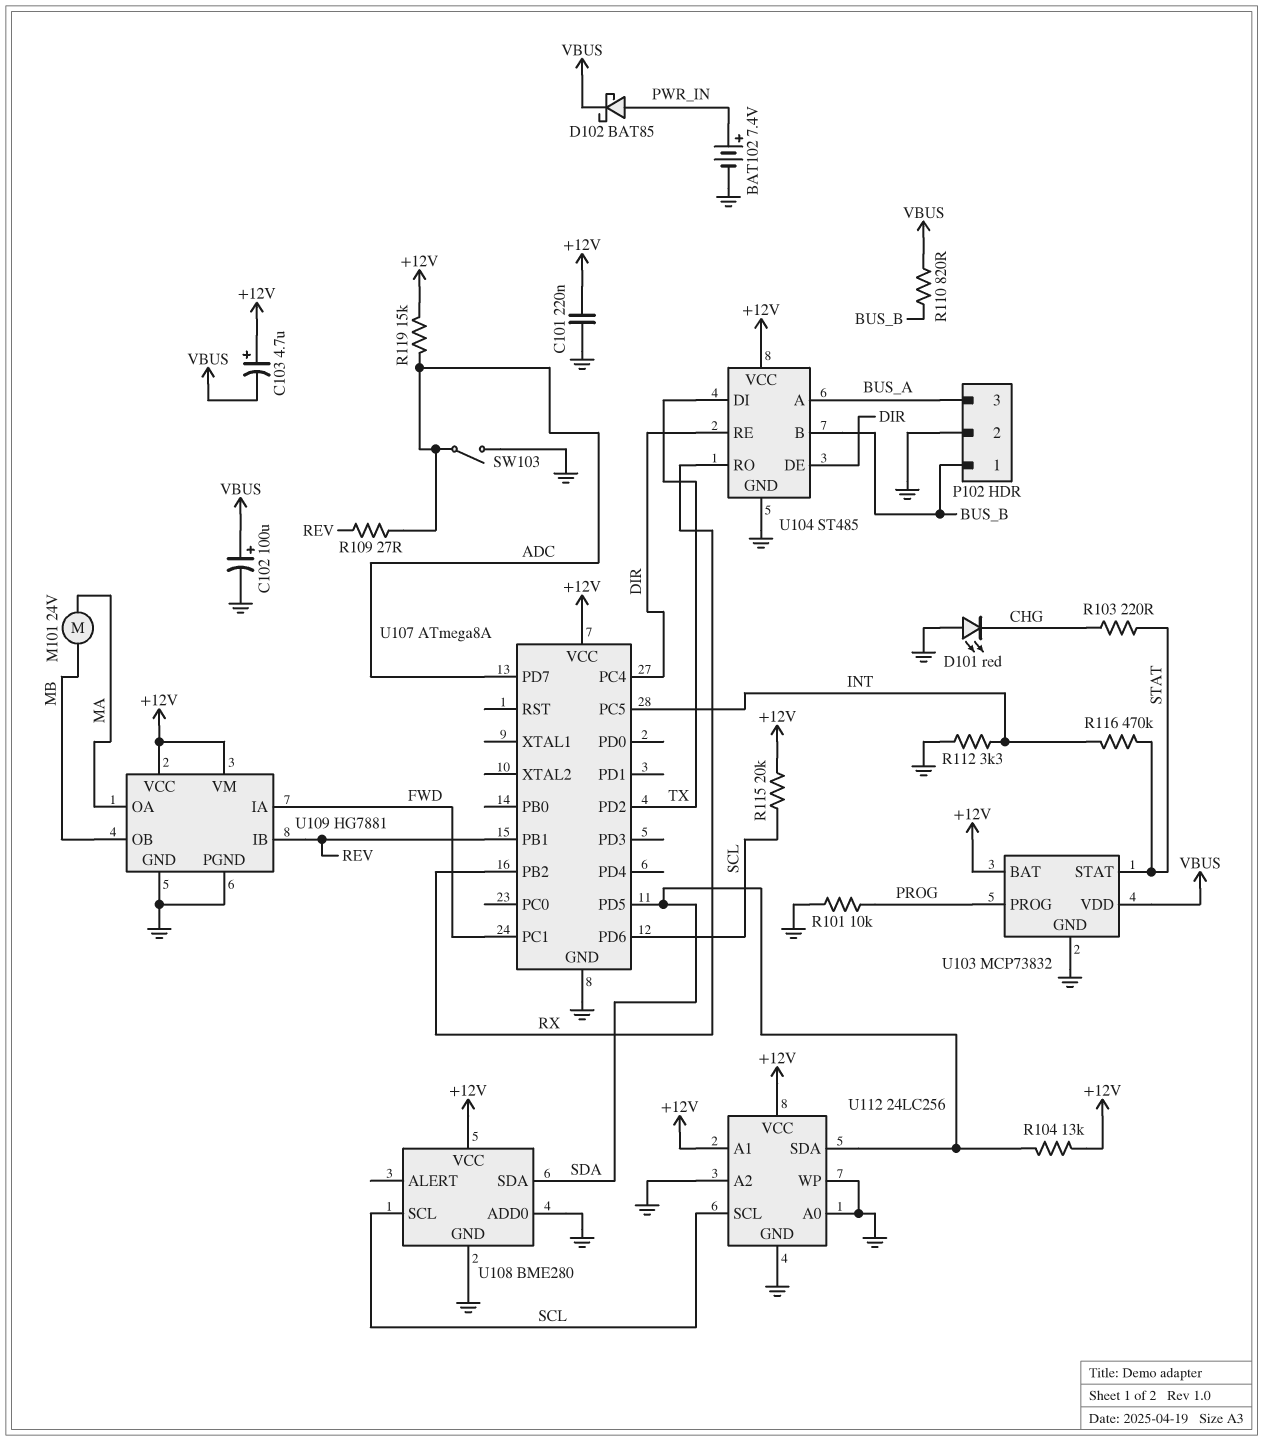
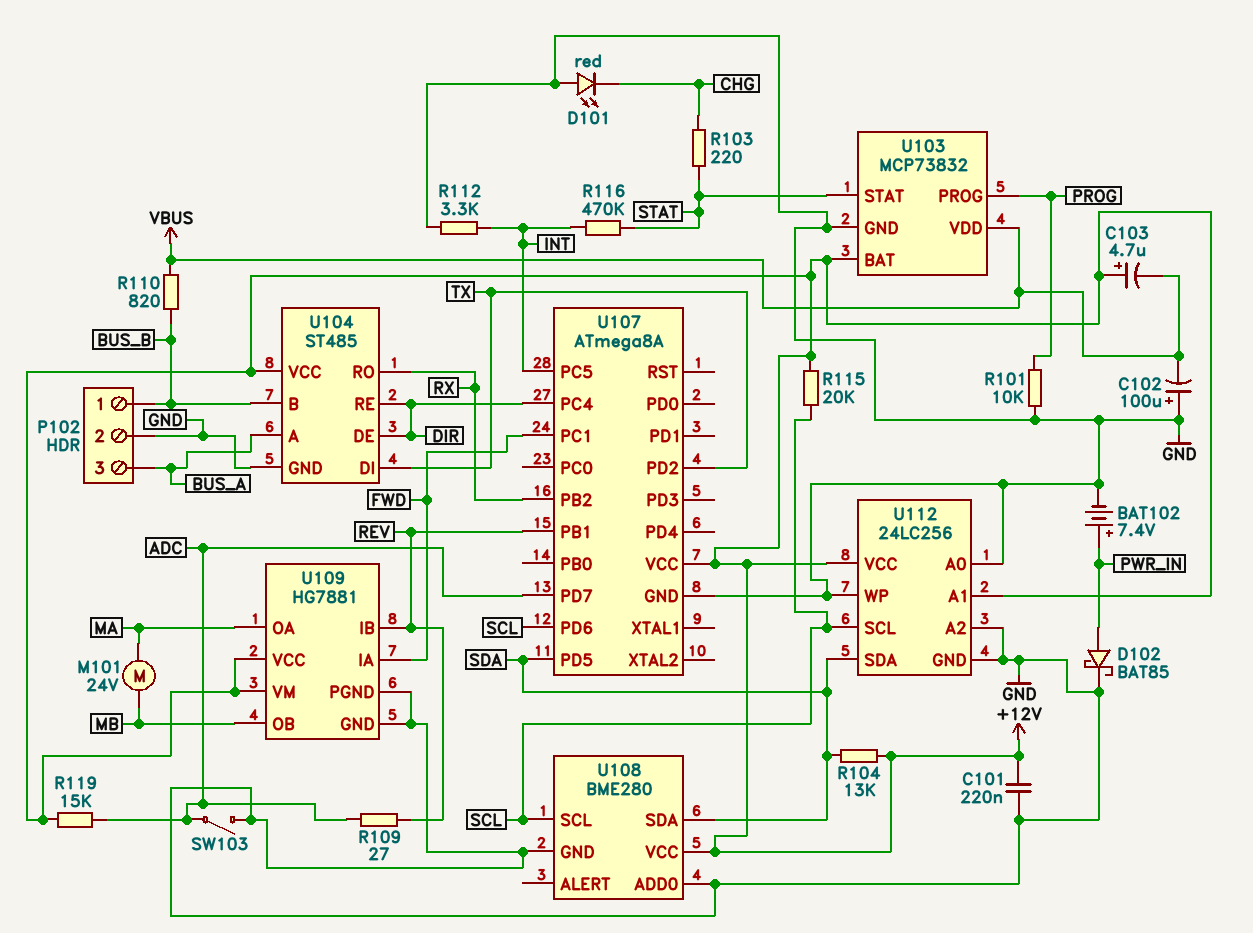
C102: 100uF (plus VBUS, minus GND) -> 100uF (plus GND, minus VBUS)
D102: schottky BAT85 (A PWR_IN, K VBUS) -> schottky BAT85 (A PWR_IN, K GND)

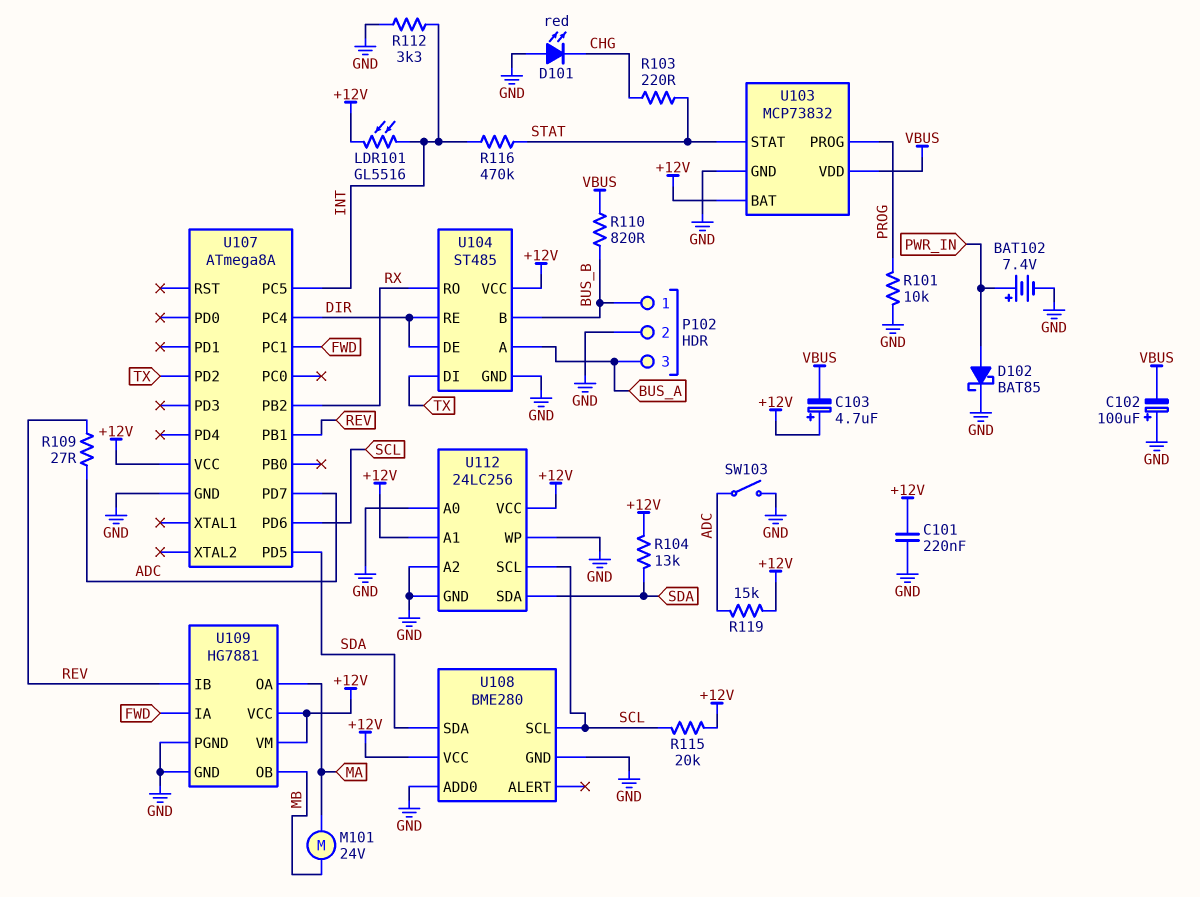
LDR101: none -> GL5516 (+12V, INT)

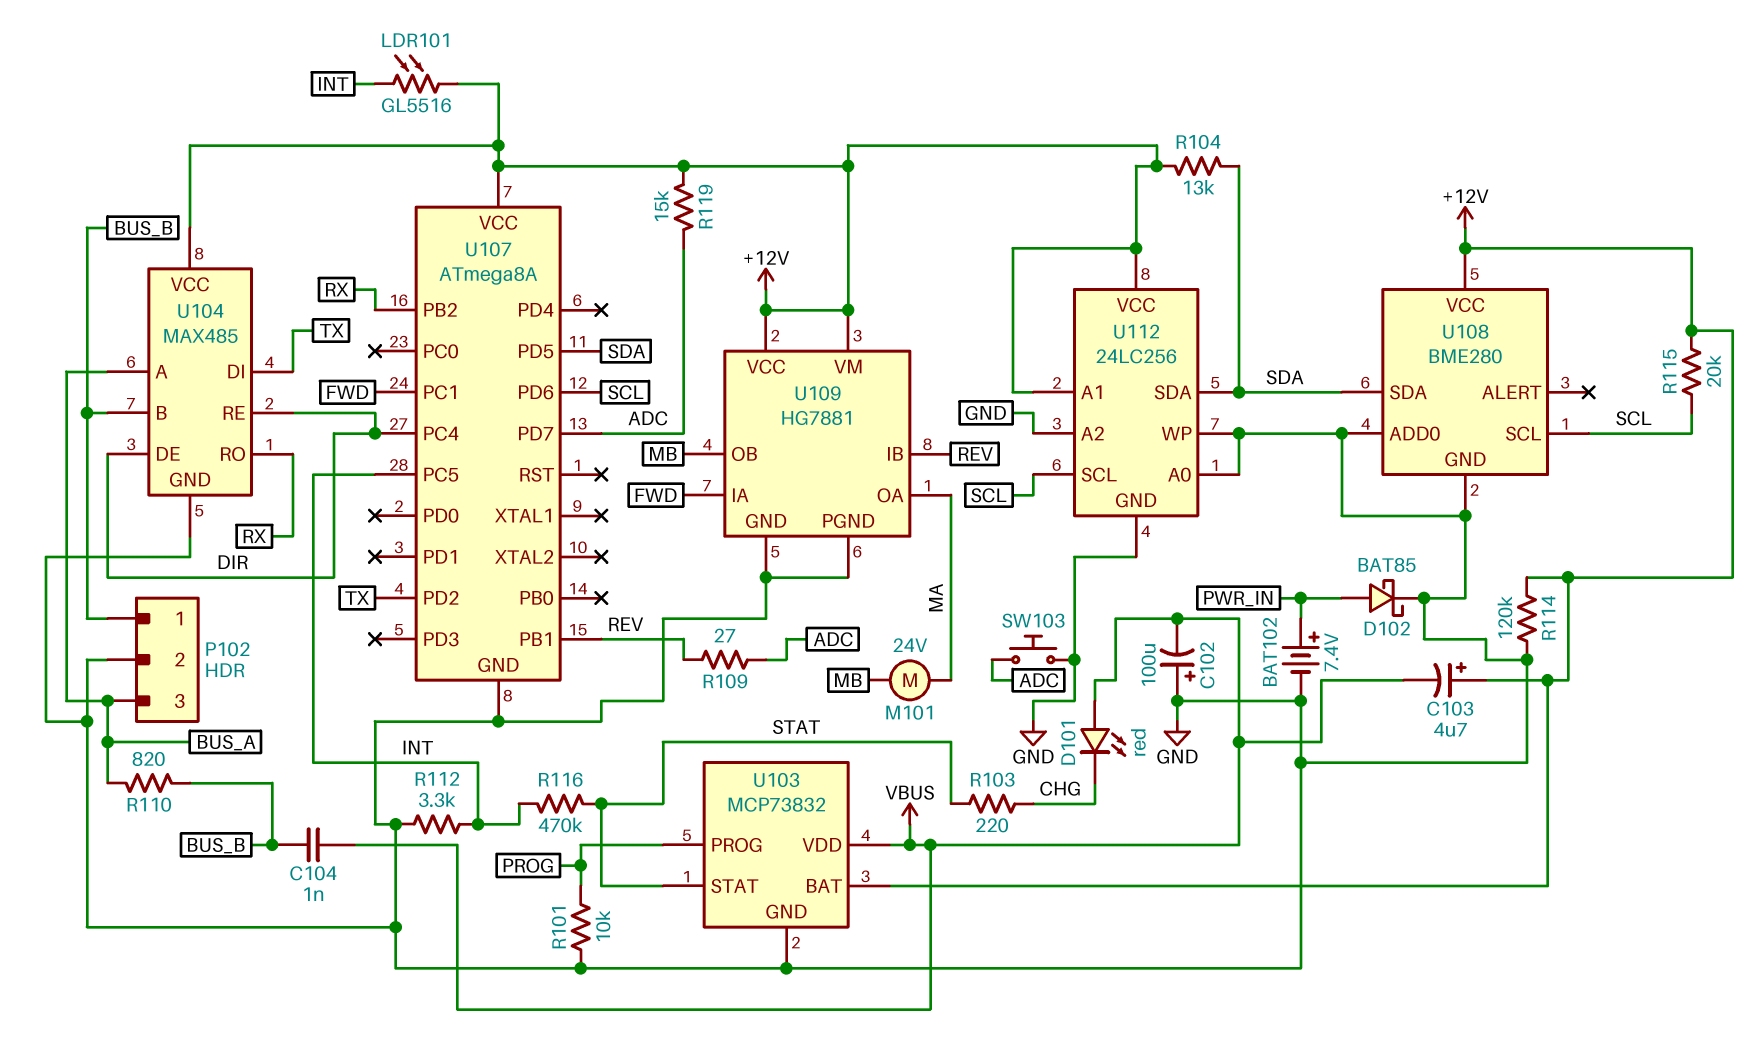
C101: 220nF (+12V, GND) -> none
C104: none -> 1nF (BUS_B, VBUS)
D101: LED red (A GND, K CHG) -> LED red (A VBUS, K CHG)
R110: 820 (BUS_B, VBUS) -> 820 (BUS_A, BUS_B)
R114: none -> 120k (+12V, GND)
SW103: switch (ADC, GND) -> button (ADC, GND)
U104: ST485 -> MAX485

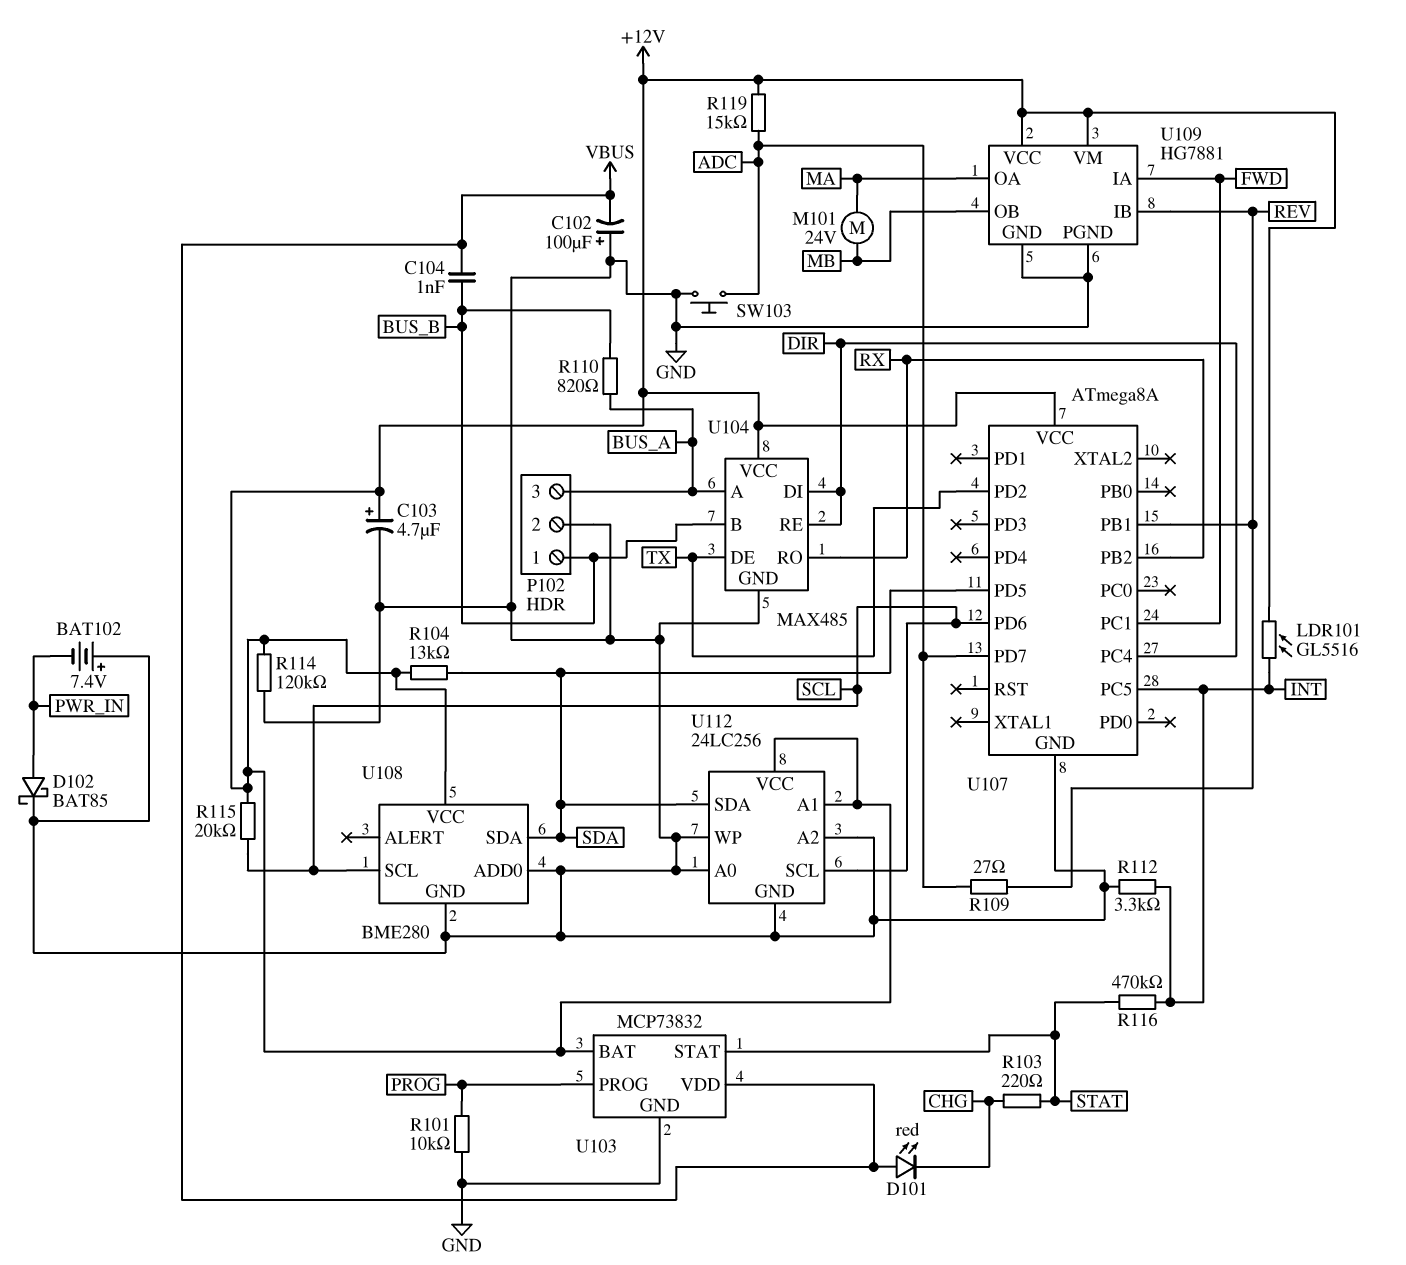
BAT102: 7.4V (plus PWR_IN, minus GND) -> 7.4V (plus GND, minus PWR_IN)
C103: 4.7uF (plus +12V, minus VBUS) -> 4.7uF (plus +12V, minus GND)
U104 pin DE: DIR -> TX
U104 pin DI: TX -> DIR

